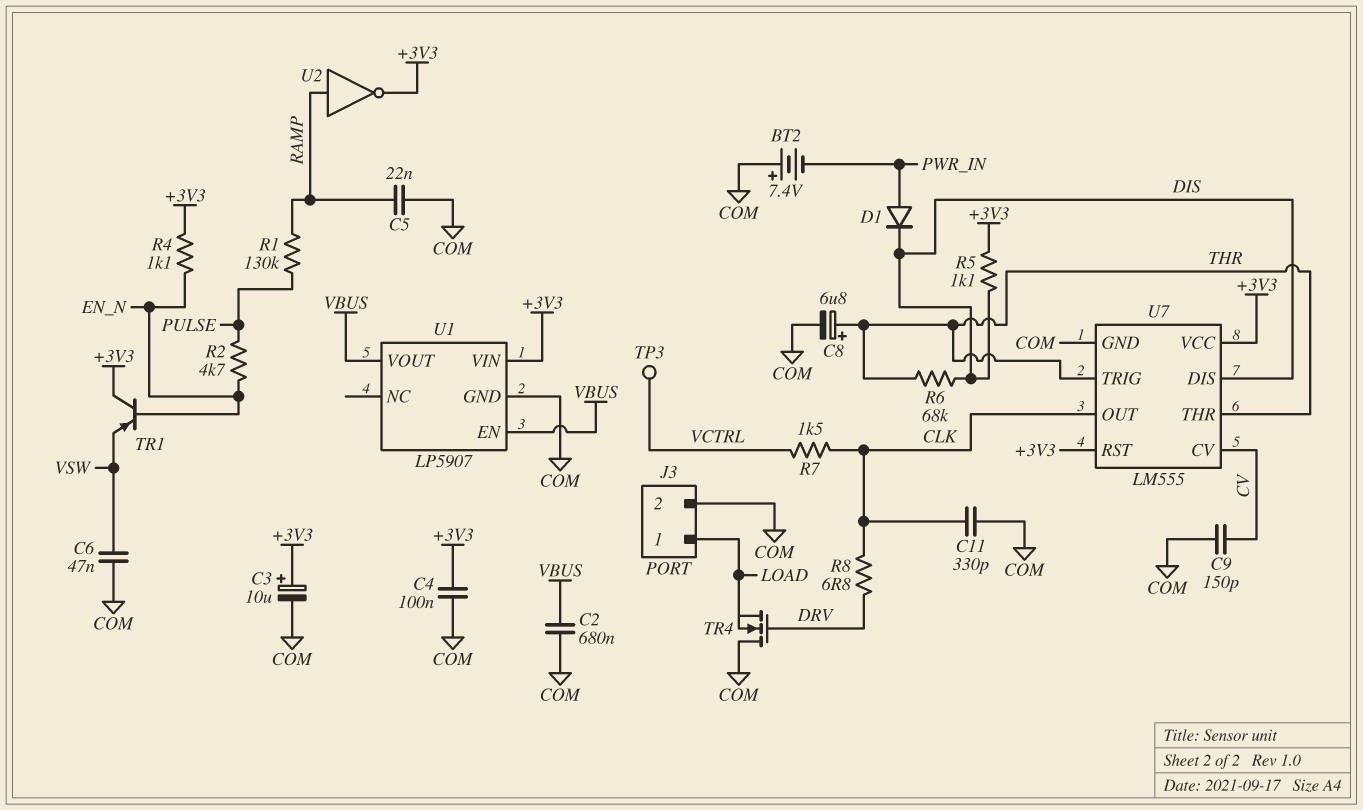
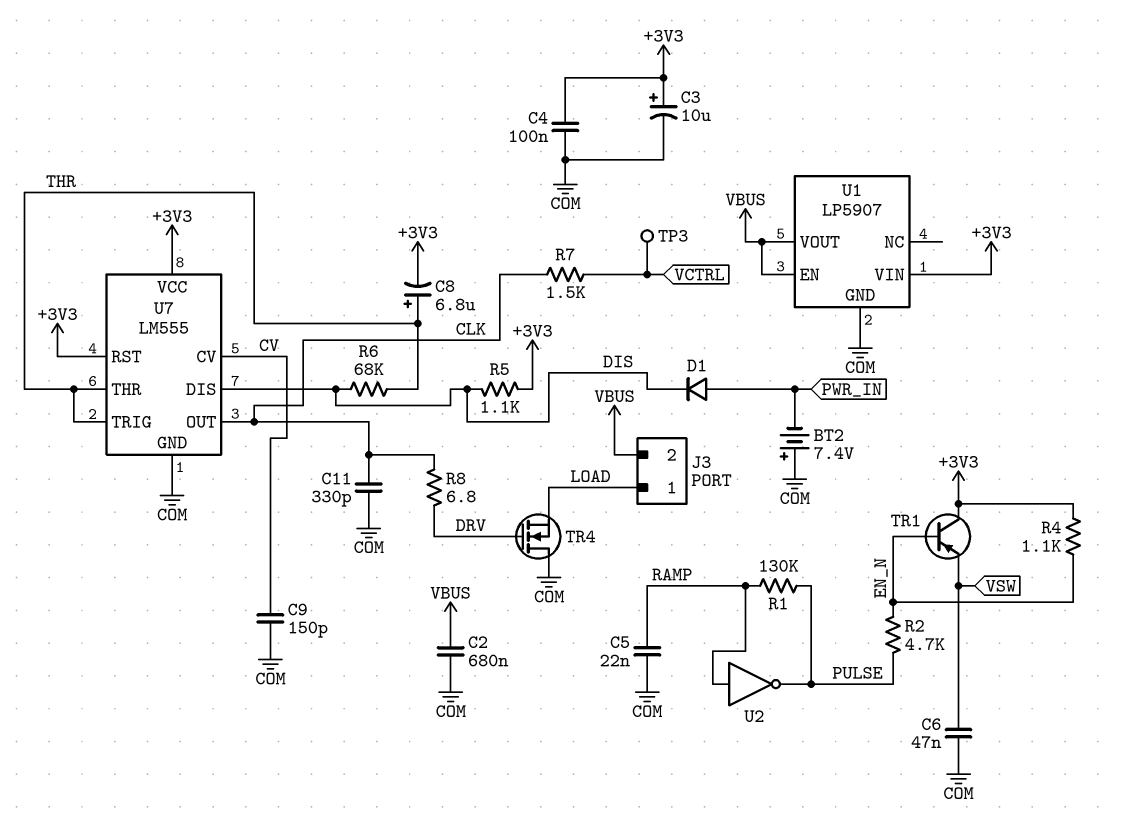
C8: 6.8uF (plus THR, minus COM) -> 6.8uF (plus THR, minus +3V3)
J3 pin 2: COM -> VBUS
U2: NOT (in RAMP, out +3V3) -> NOT (in RAMP, out PULSE)

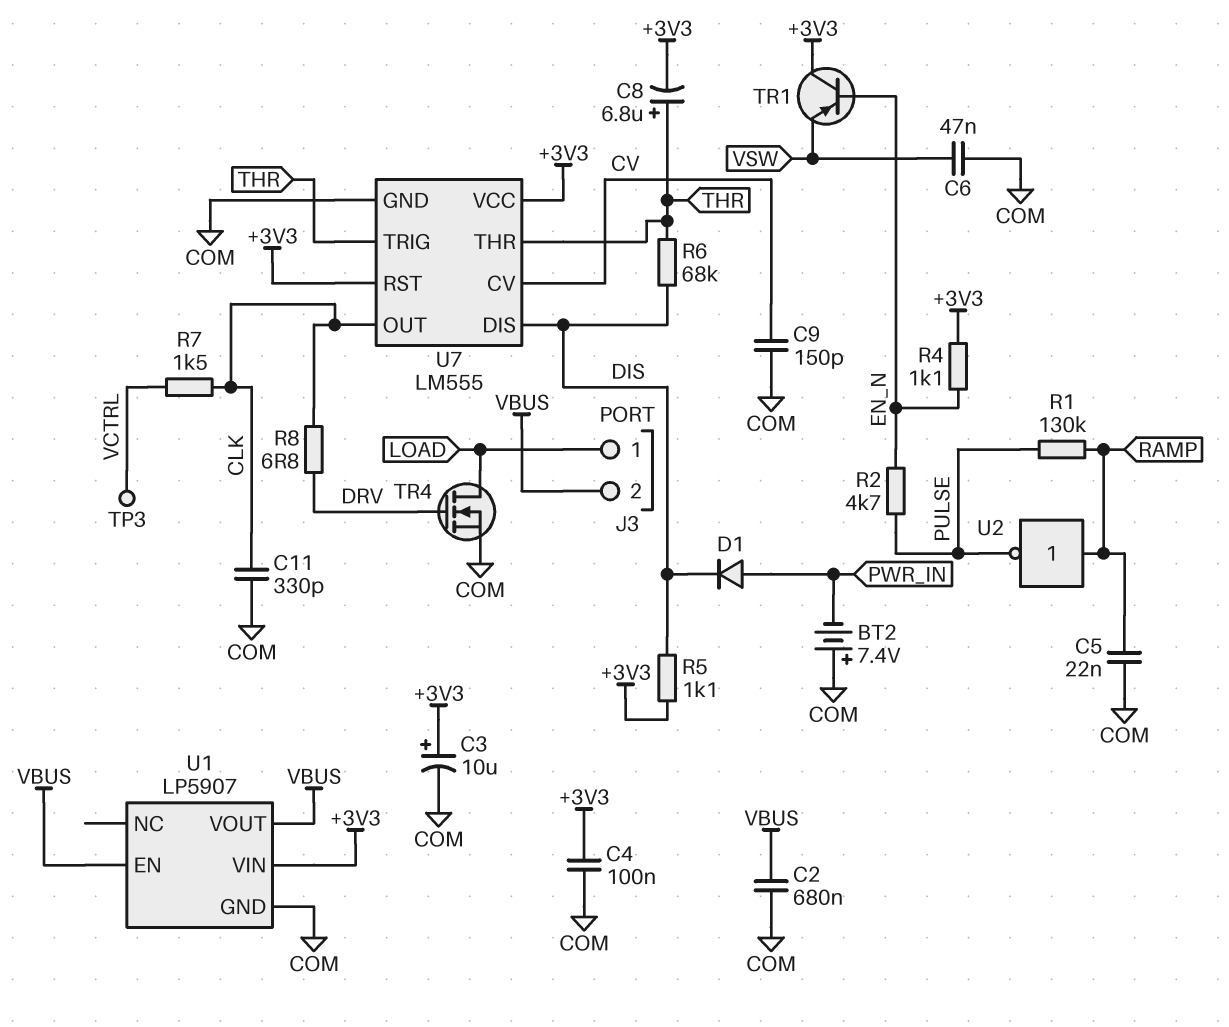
TR4: NMOS (G DRV, D COM, S LOAD) -> NMOS (G DRV, D LOAD, S COM)

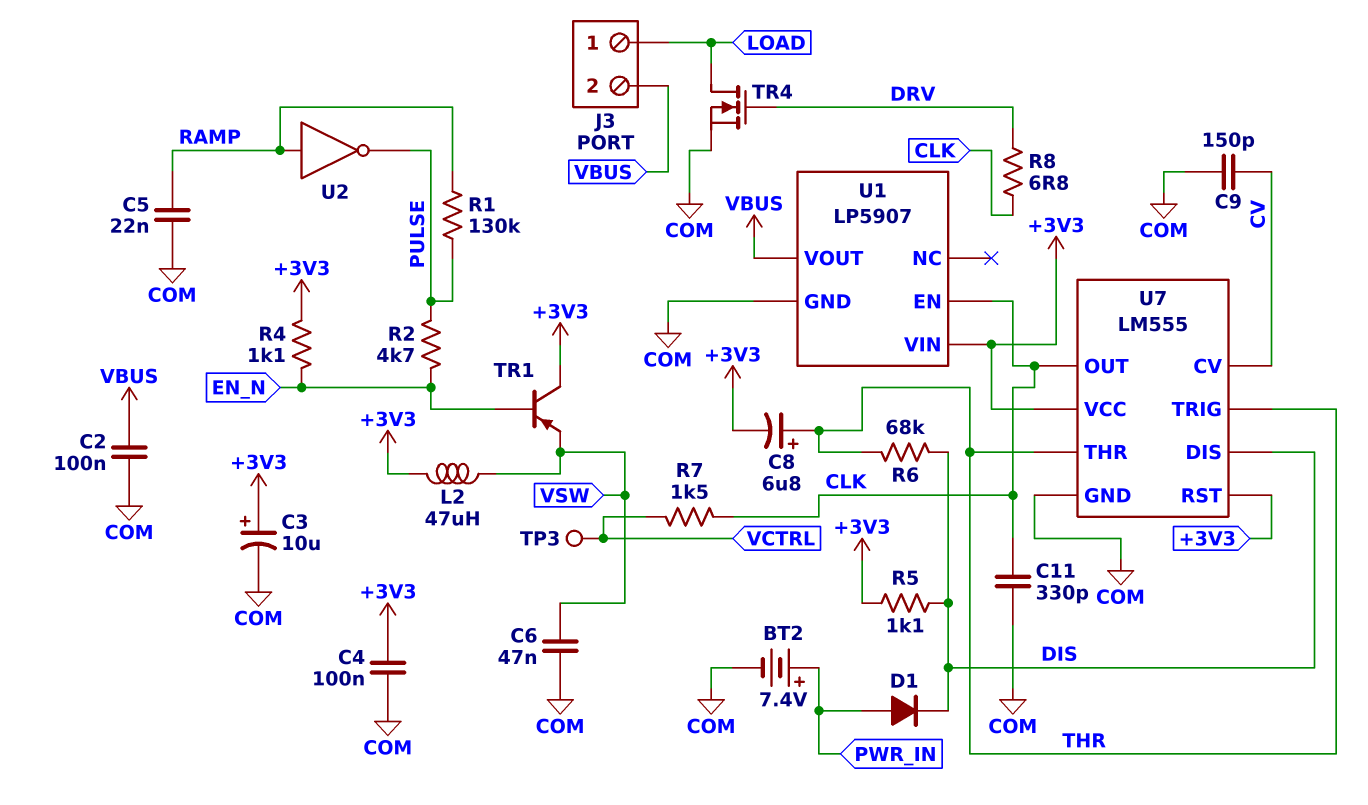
BT2: 7.4V (plus COM, minus PWR_IN) -> 7.4V (plus PWR_IN, minus COM)
C2: 680nF (COM, VBUS) -> 100nF (COM, VBUS)
L2: none -> 47uH (+3V3, VSW)
U1 pin EN: VBUS -> CLK

